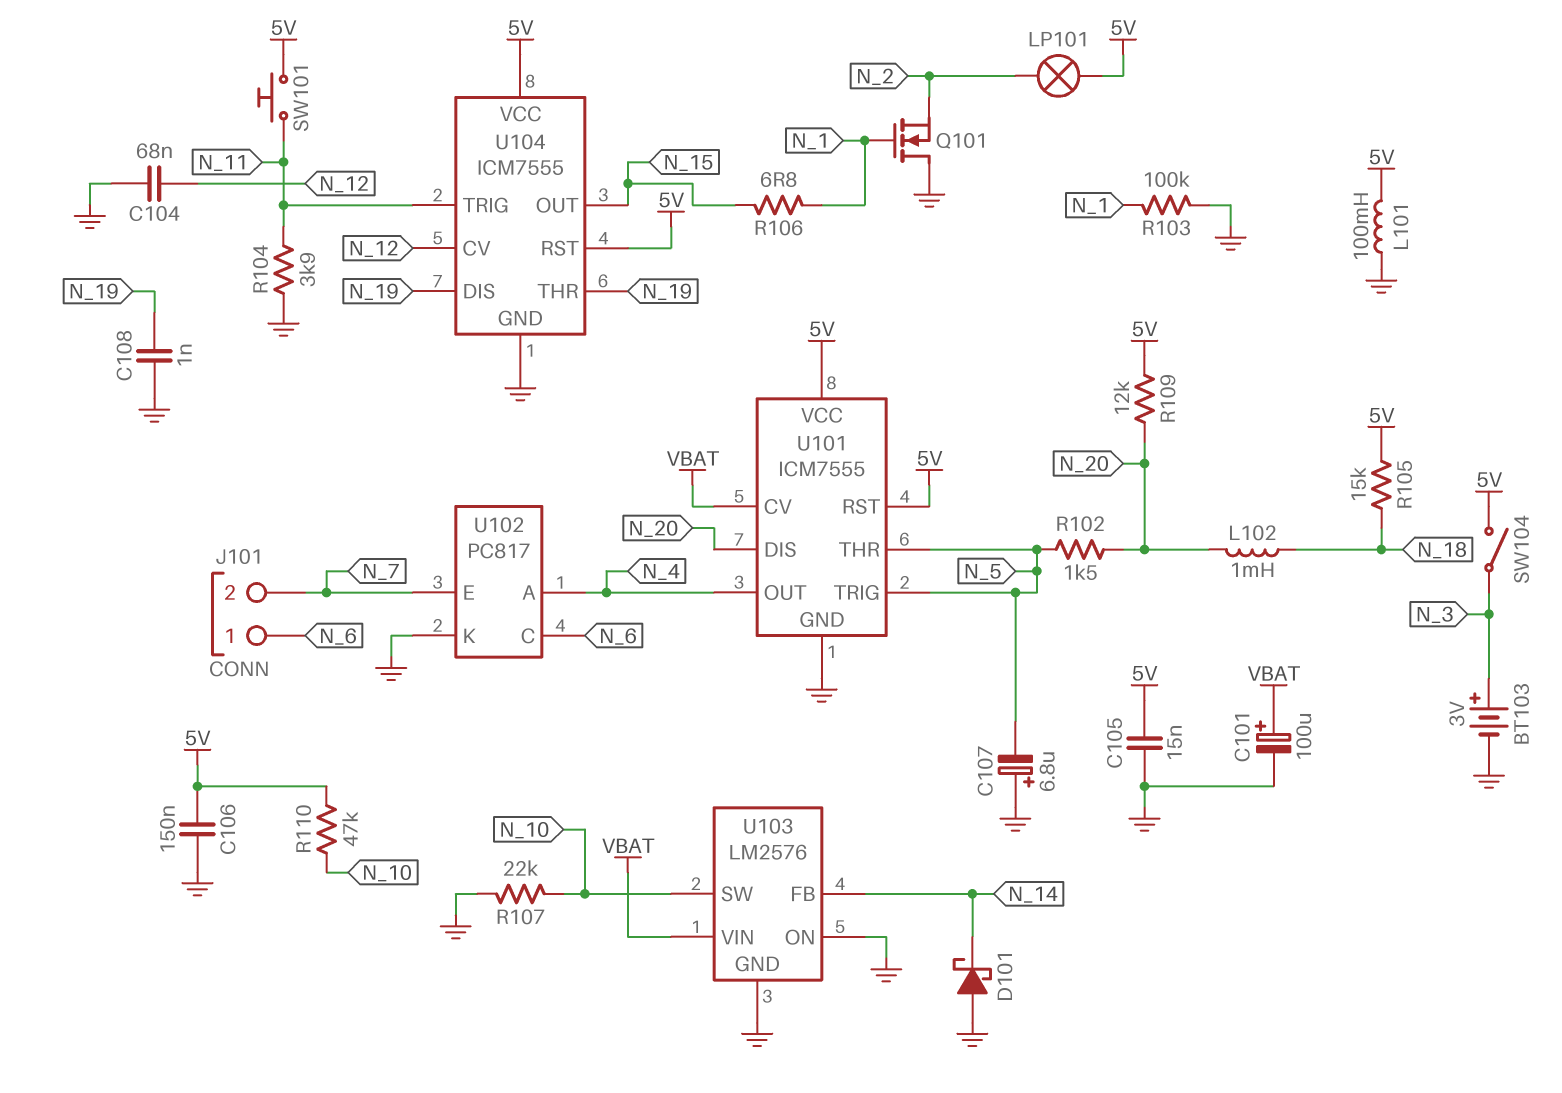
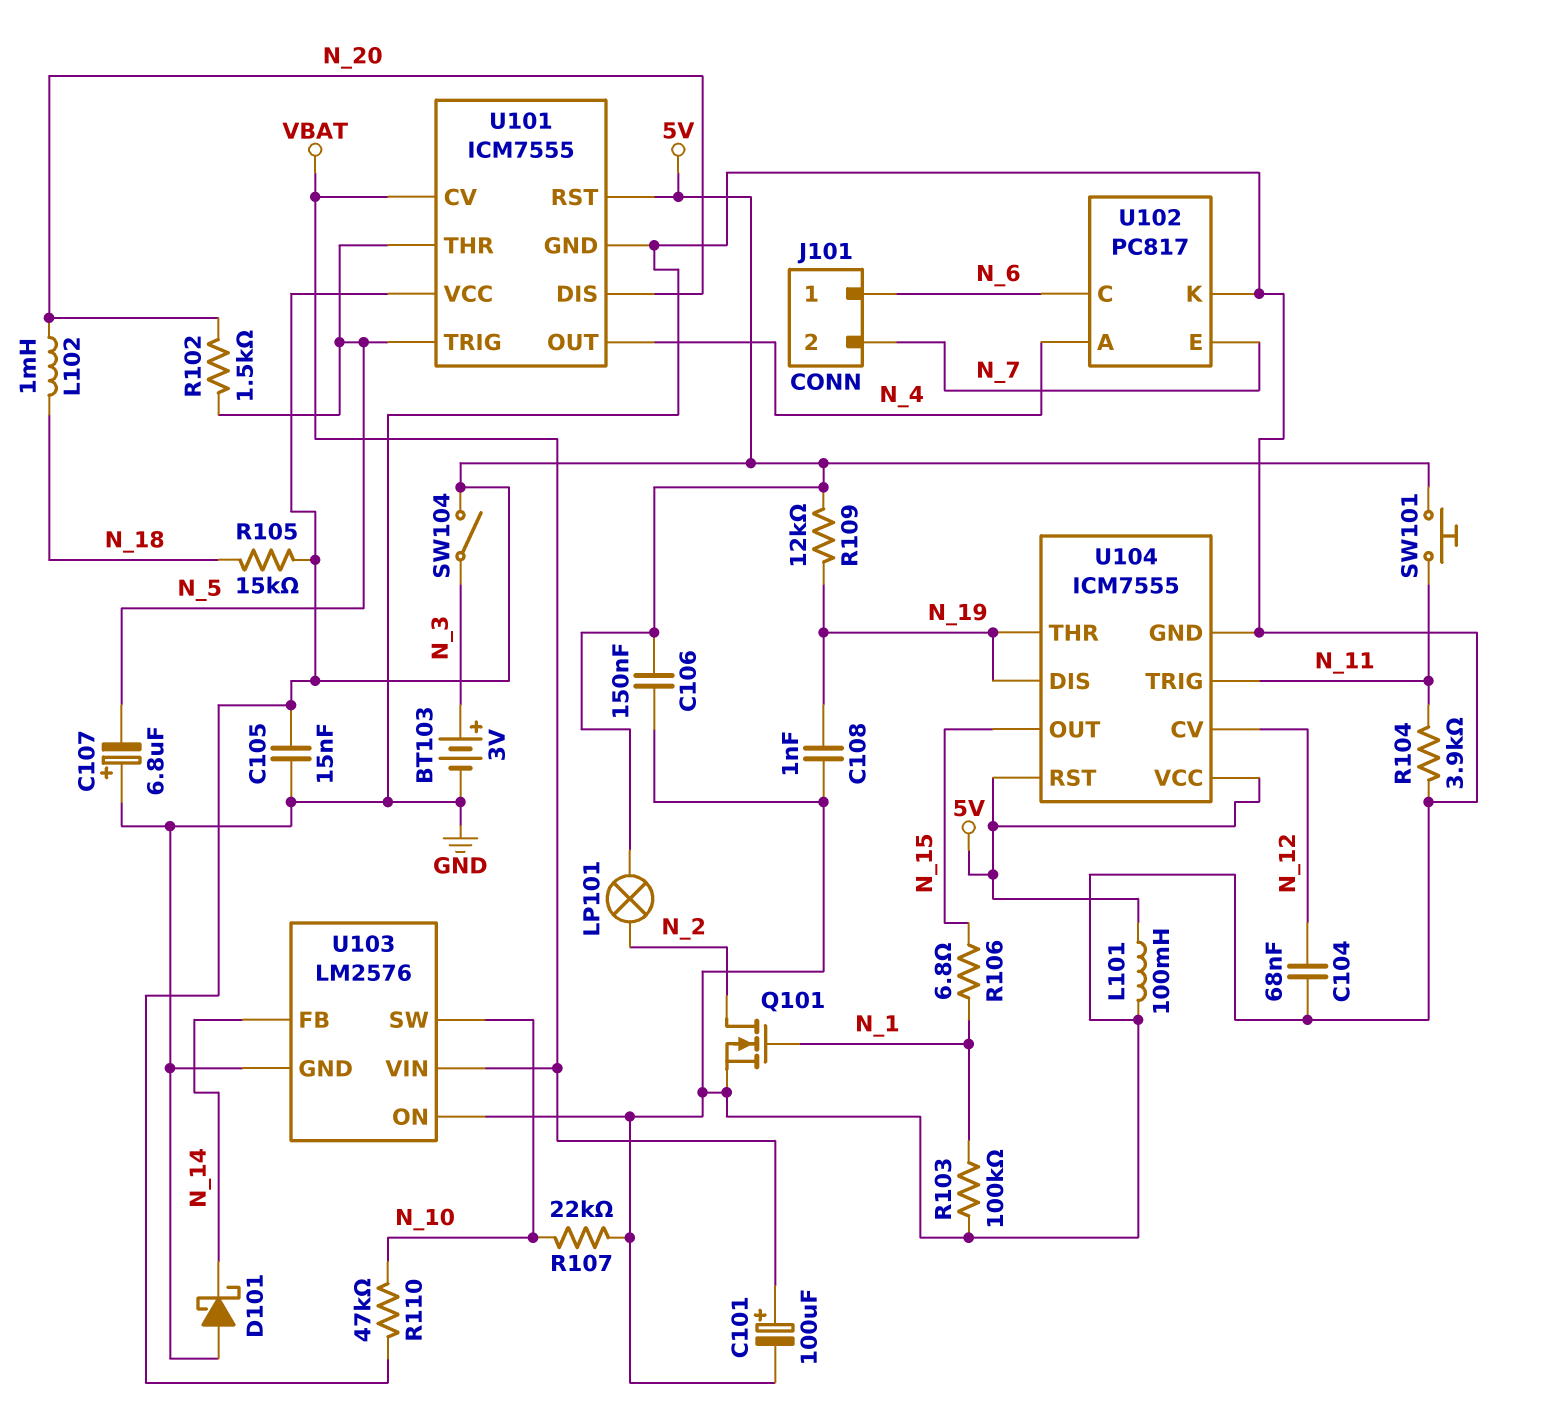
Q101: NMOS (G N_1, D GND, S N_2) -> NMOS (G N_1, D N_2, S GND)
R109: 12k (5V, N_20) -> 12k (5V, N_19)

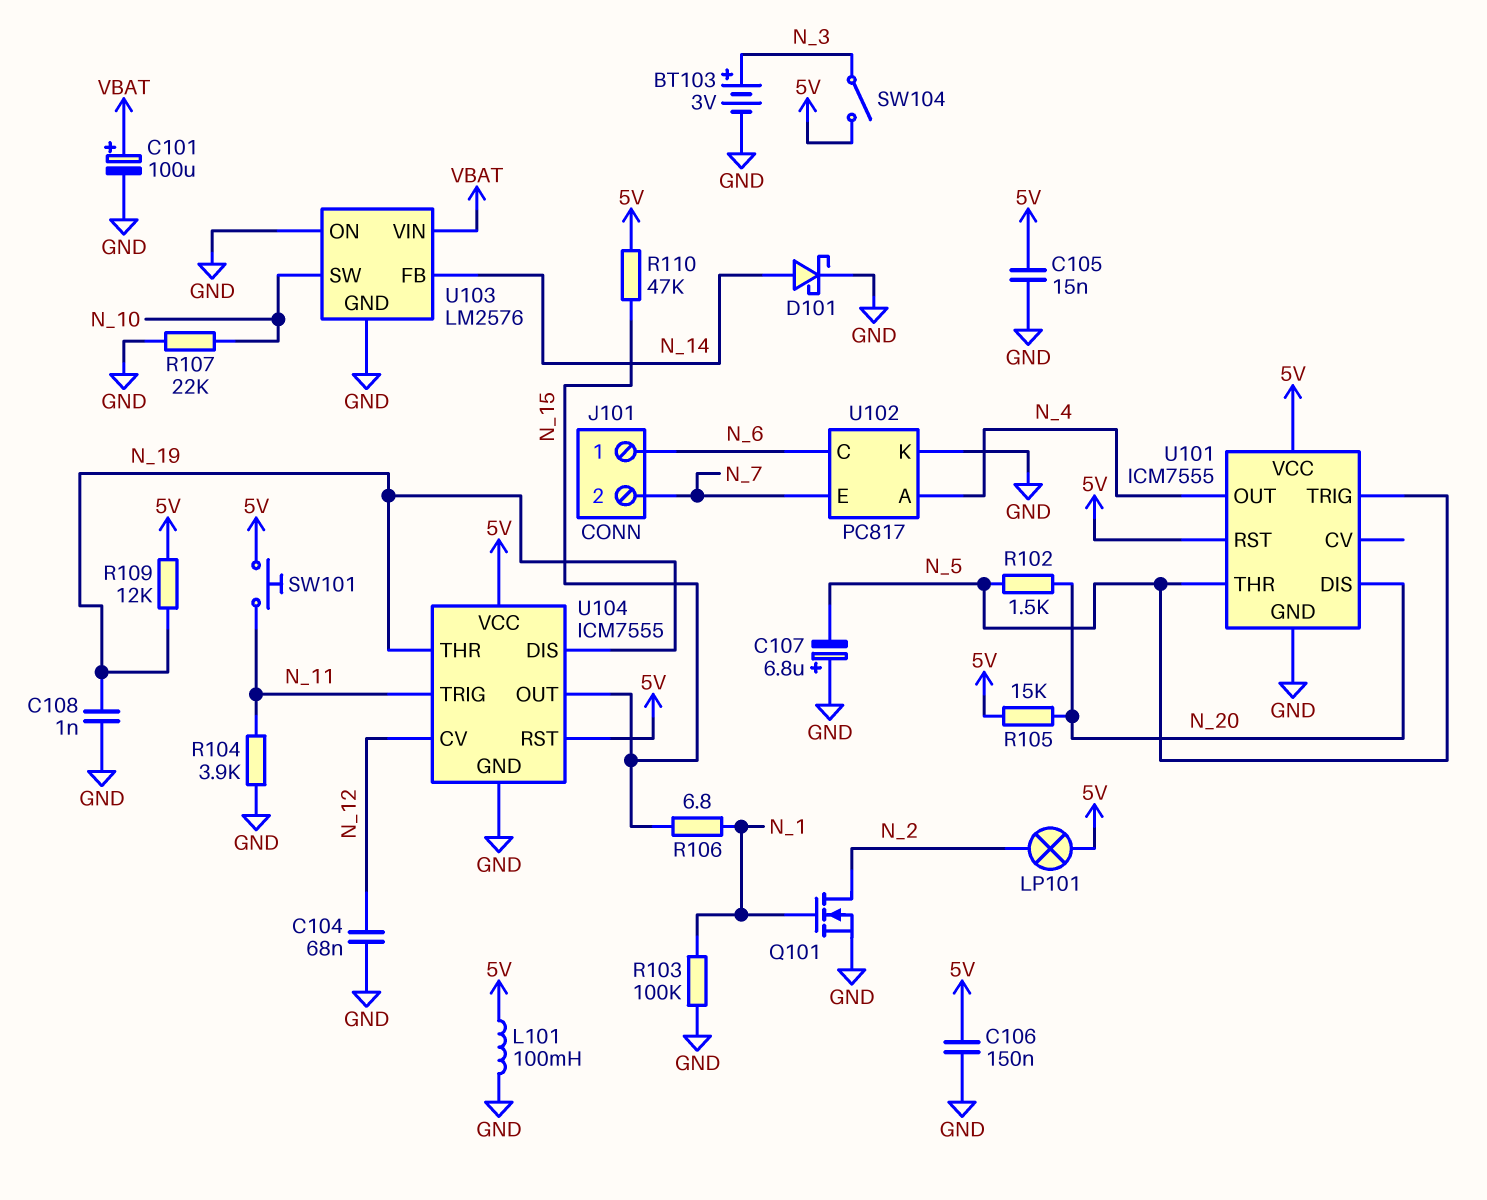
D101: schottky (A GND, K N_14) -> schottky (A N_14, K GND)
L102: 1mH (N_18, N_20) -> none
R105: 15k (5V, N_18) -> 15k (5V, N_20)
R110: 47k (5V, N_10) -> 47k (5V, N_15)
U101 pin CV: VBAT -> none

